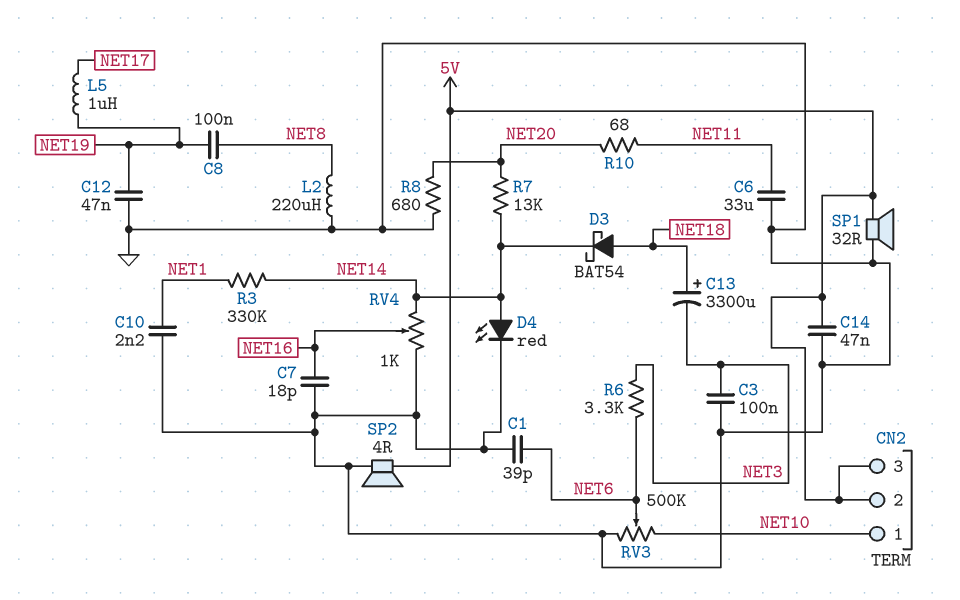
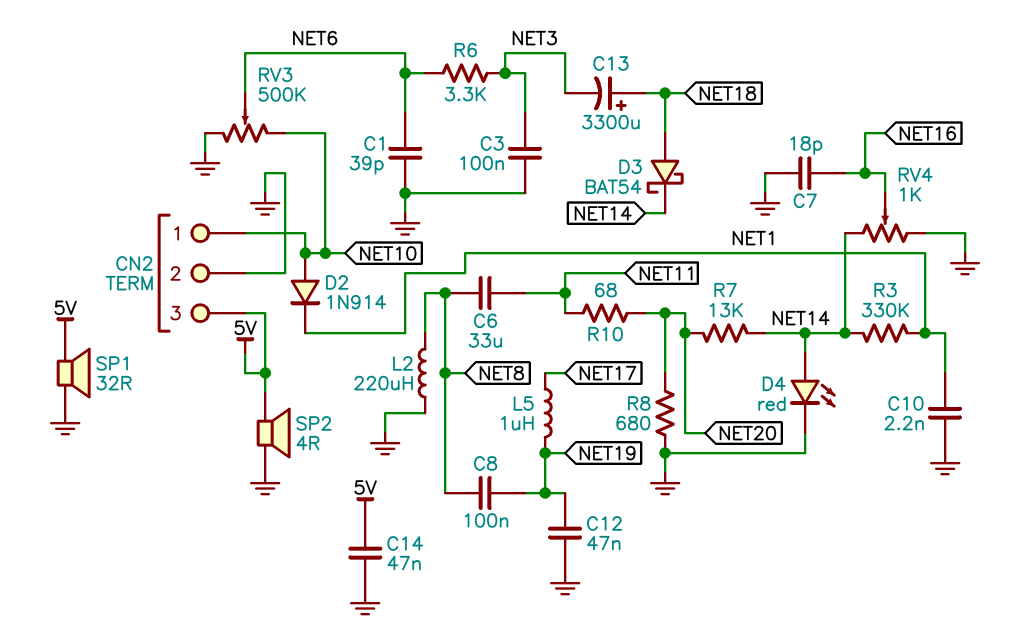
C6: 33uF (GND, NET11) -> 33uF (NET8, NET11)
CN2 pin 2: 5V -> GND
D2: none -> diode 1N914 (A NET10, K NET1)

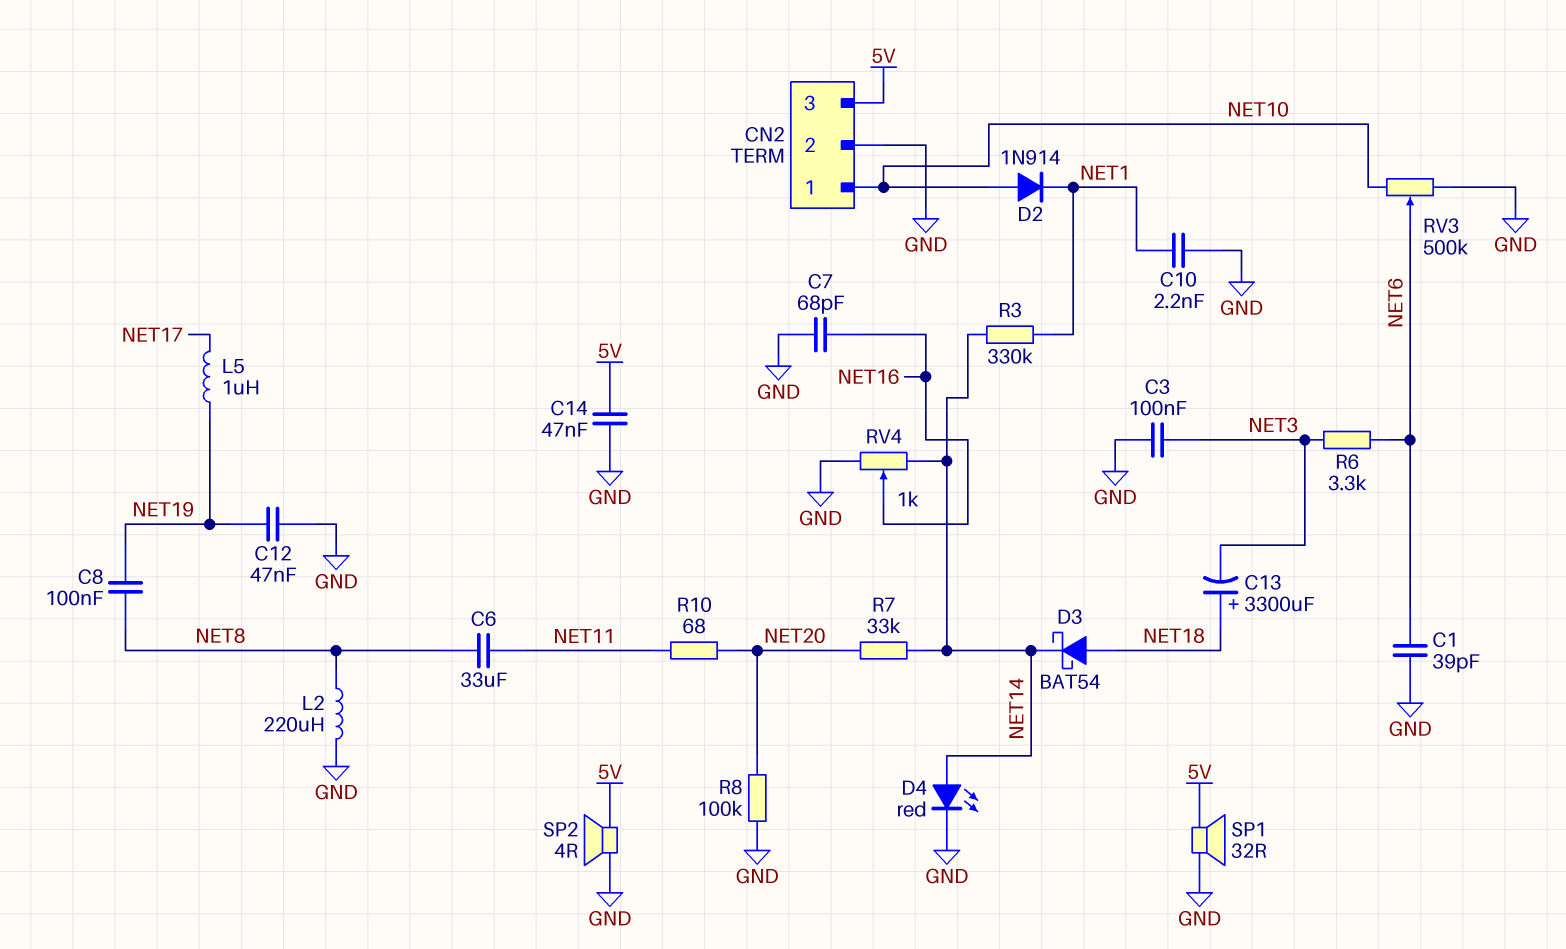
C7: 18pF (GND, NET16) -> 68pF (GND, NET16)
R7: 13k (NET14, NET20) -> 33k (NET14, NET20)
R8: 680 (GND, NET20) -> 100k (GND, NET20)

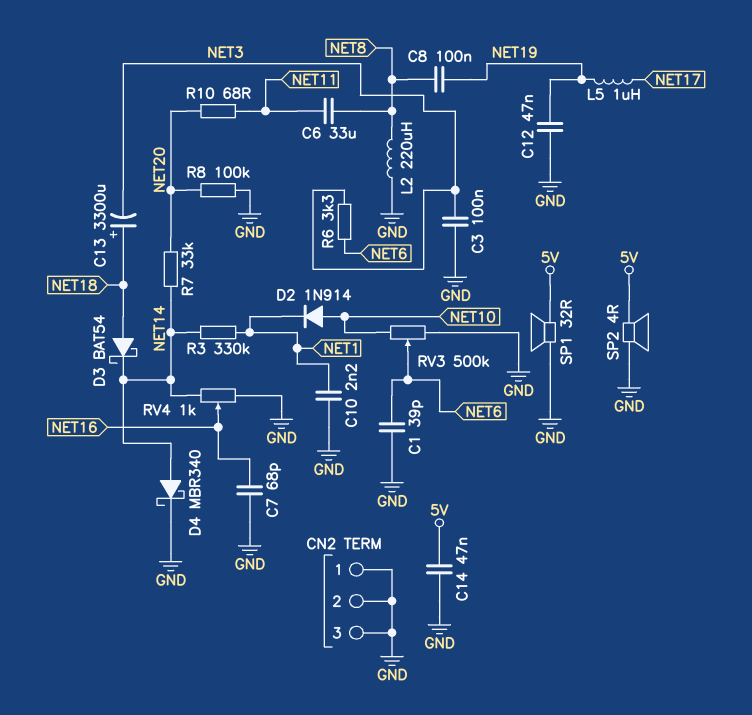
CN2 pin 1: NET10 -> GND
CN2 pin 3: 5V -> GND
D4: LED red (A NET14, K GND) -> schottky MBR340 (A NET14, K GND)

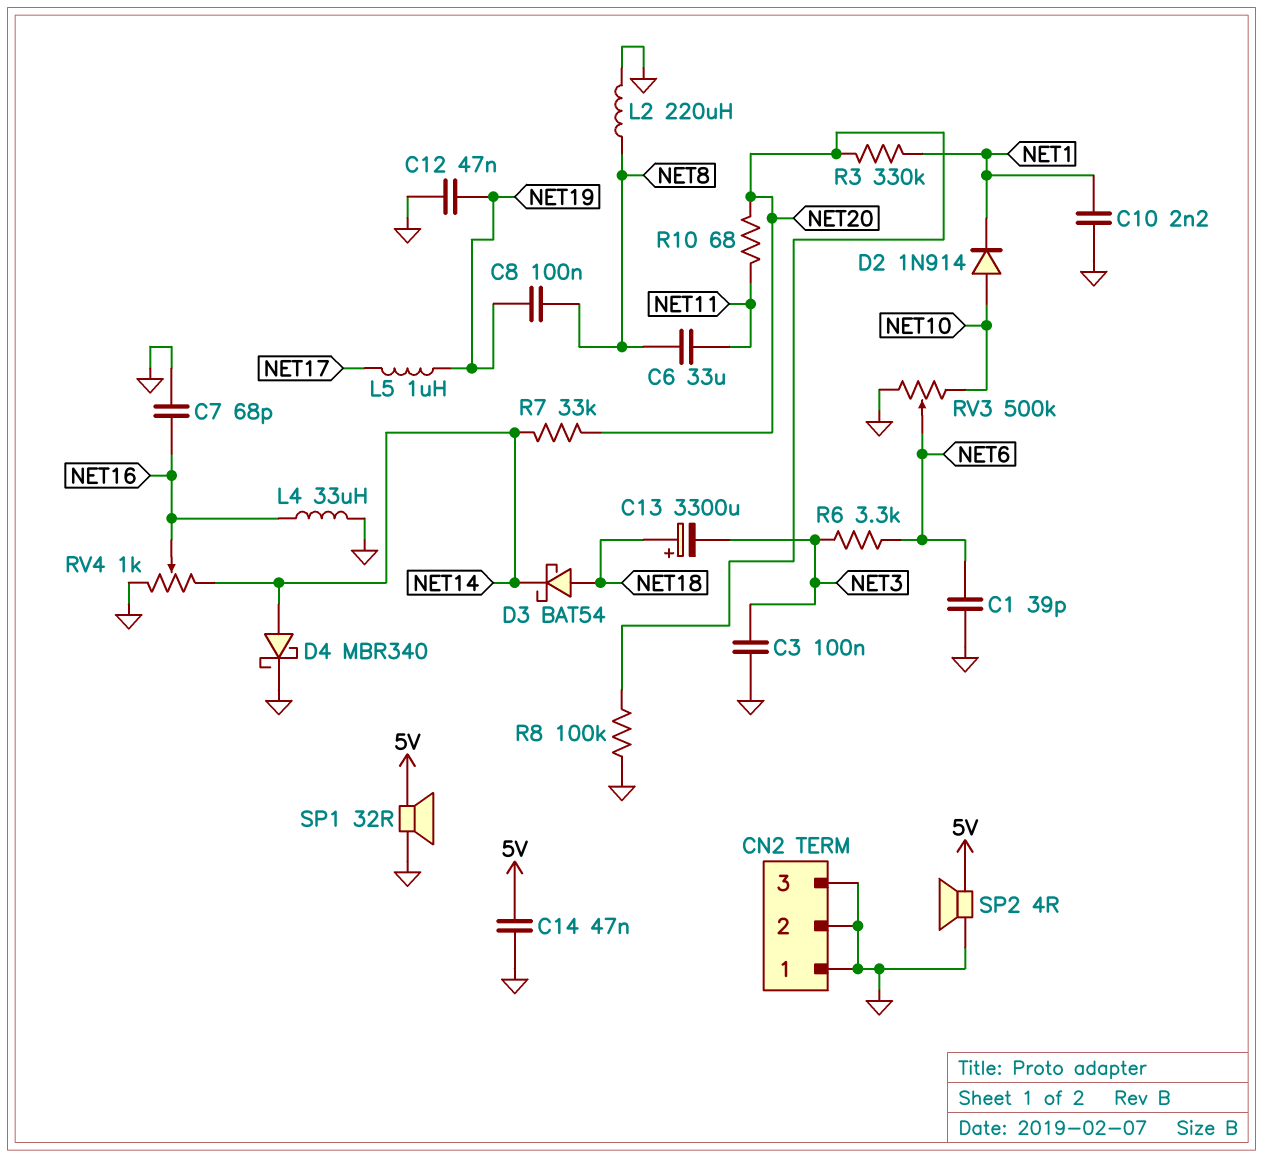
L4: none -> 33uH (GND, NET16)
R3: 330k (NET1, NET14) -> 330k (NET1, NET20)

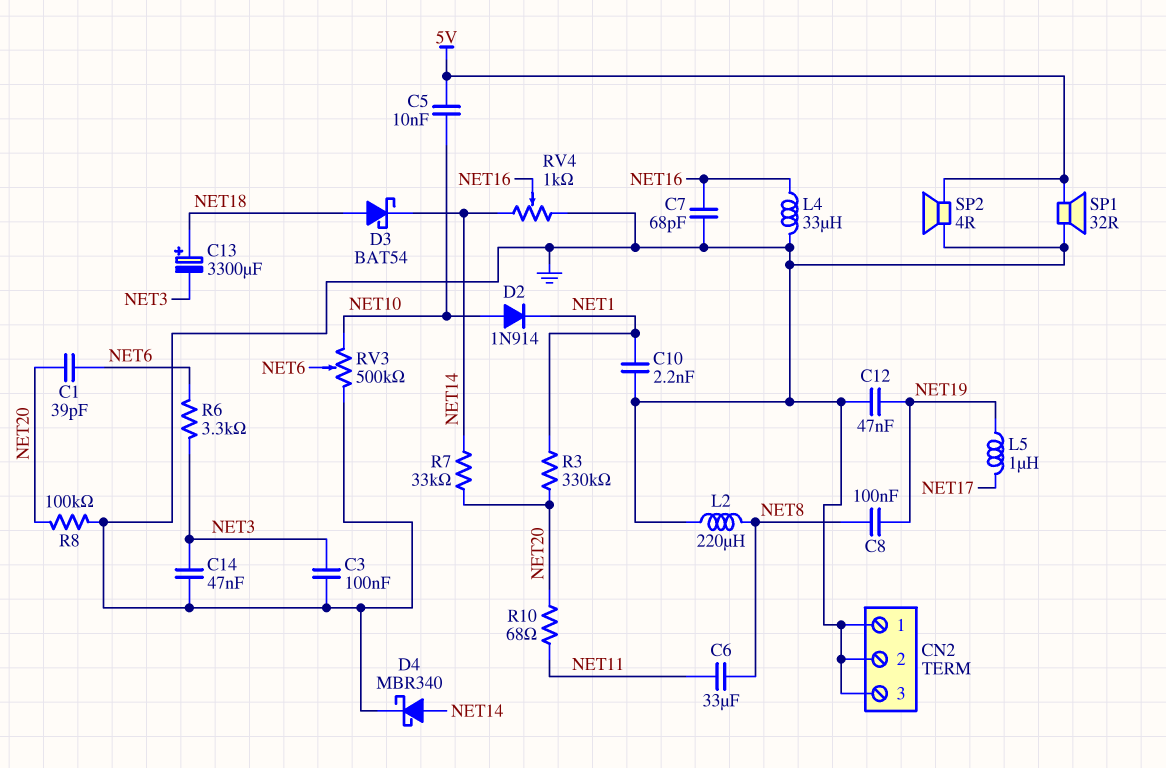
C1: 39pF (GND, NET6) -> 39pF (NET6, NET20)
C5: none -> 10nF (5V, NET10)
C14: 47nF (5V, GND) -> 47nF (GND, NET3)

